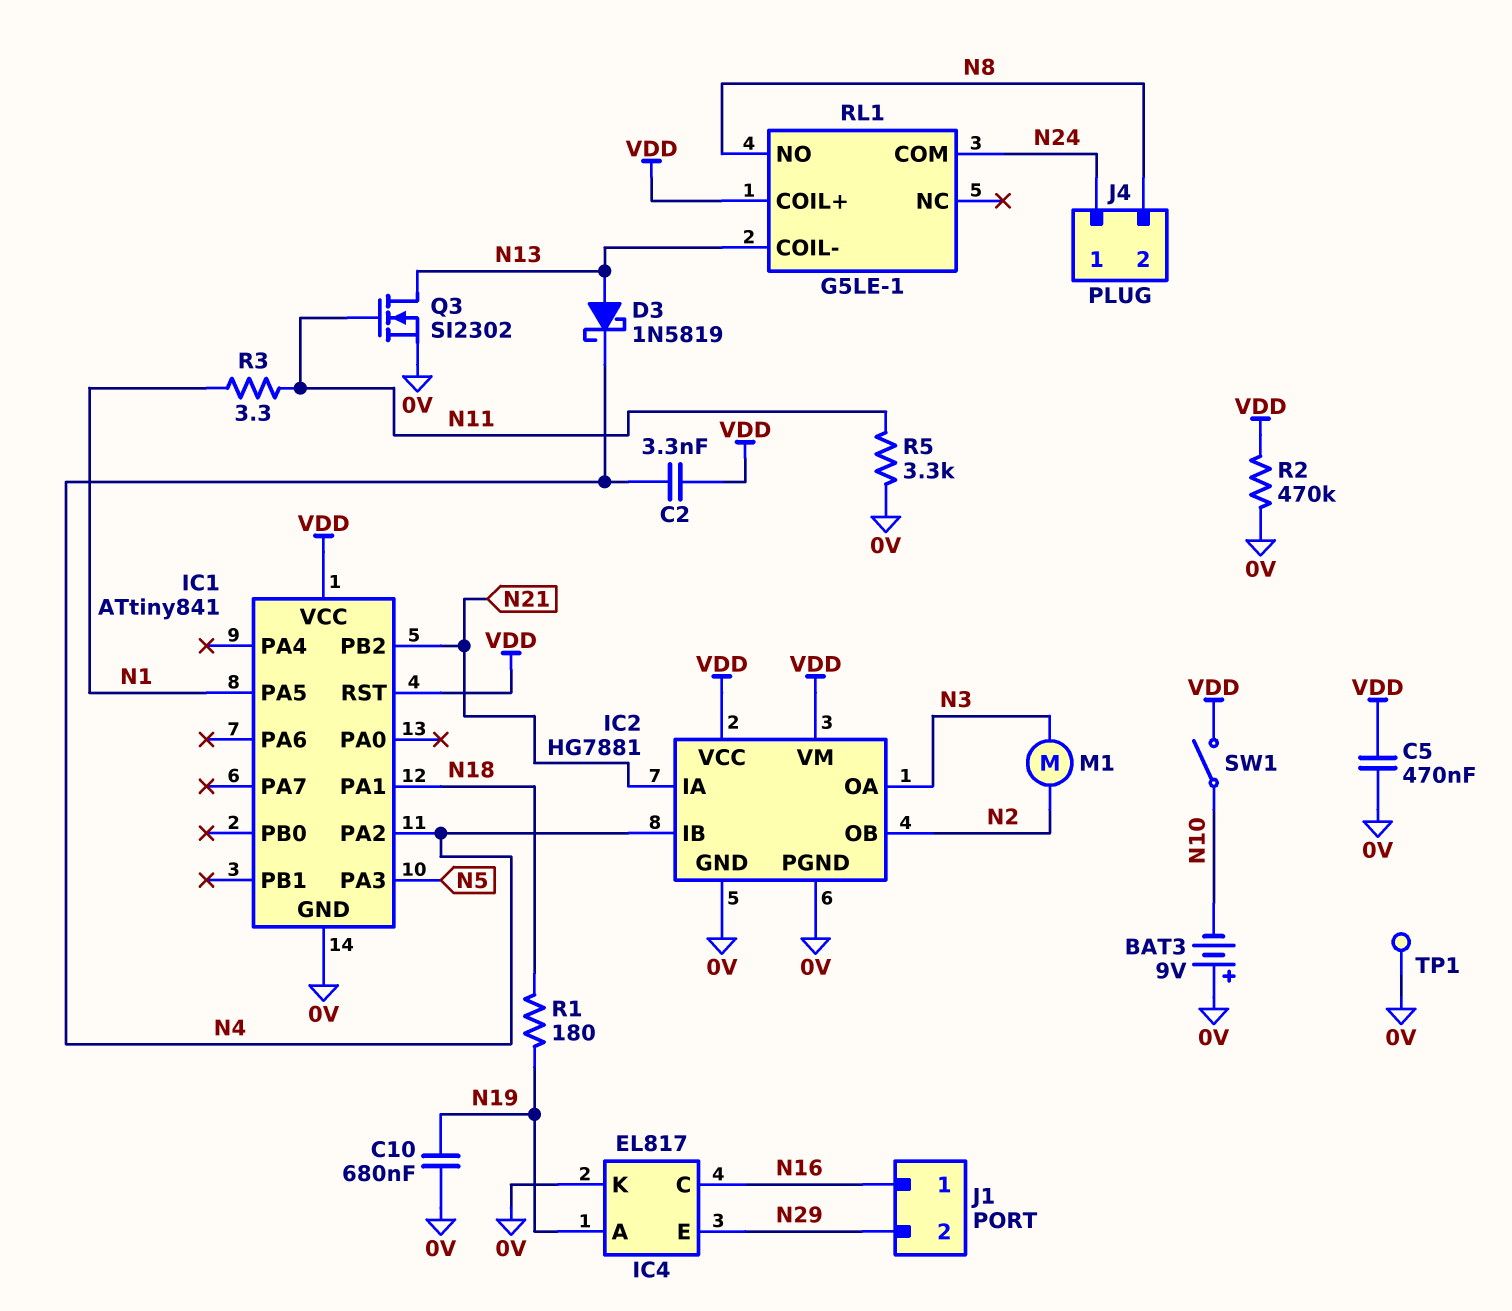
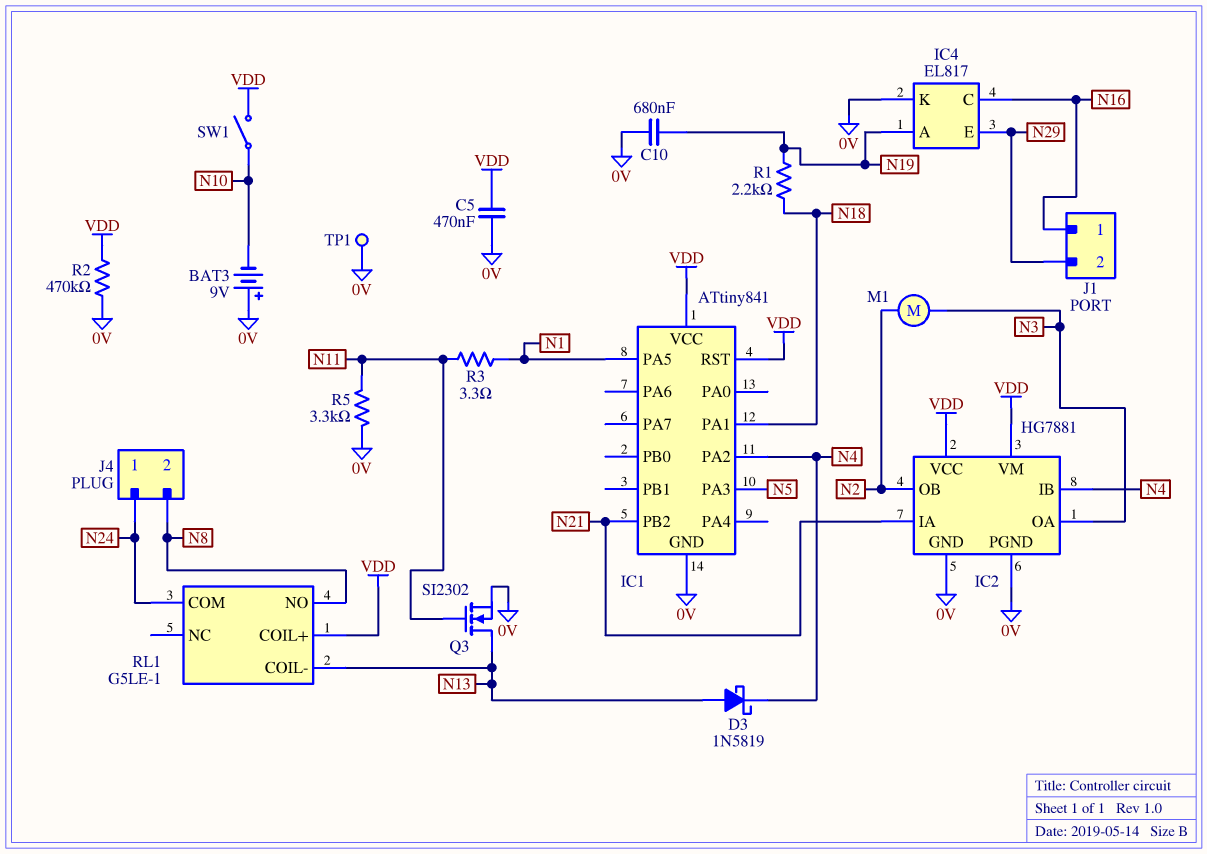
C2: 3.3nF (N4, VDD) -> none
R1: 180 (N18, N19) -> 2.2k (N18, N19)

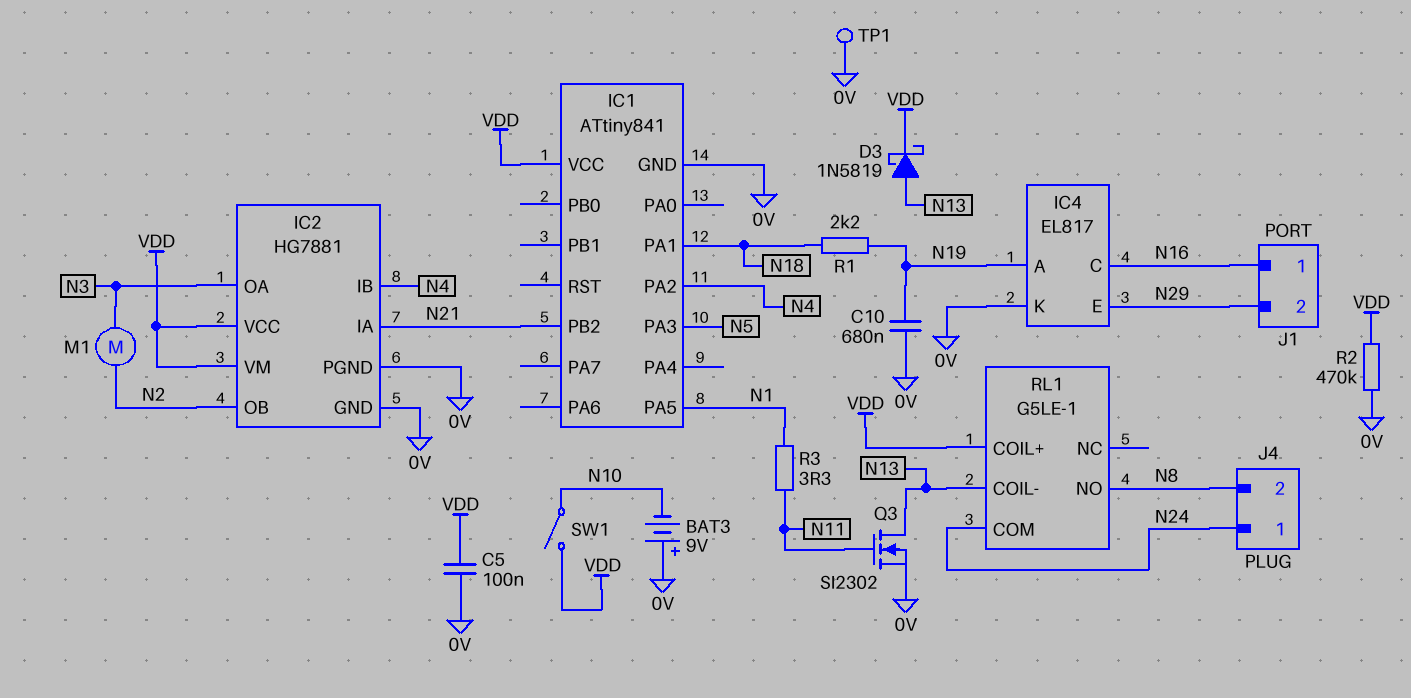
C5: 470nF (0V, VDD) -> 100nF (0V, VDD)
D3: schottky 1N5819 (A N13, K N4) -> schottky 1N5819 (A N13, K VDD)
IC1 pin RST: VDD -> none
R5: 3.3k (0V, N11) -> none

